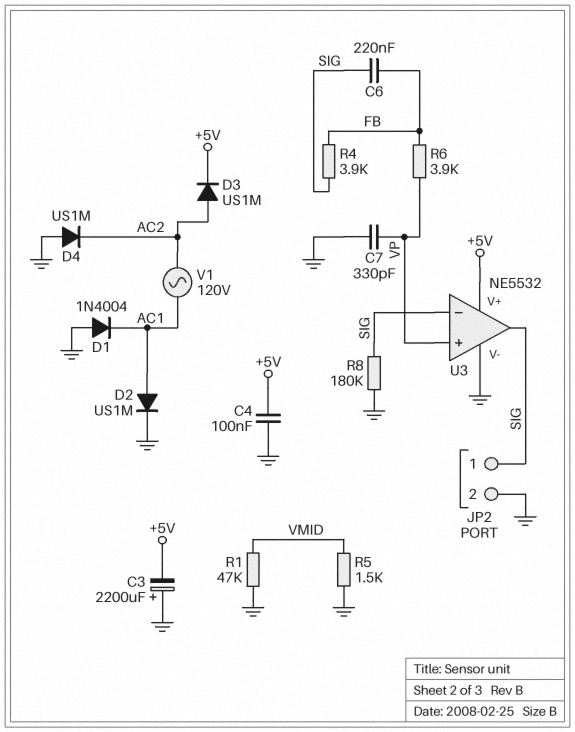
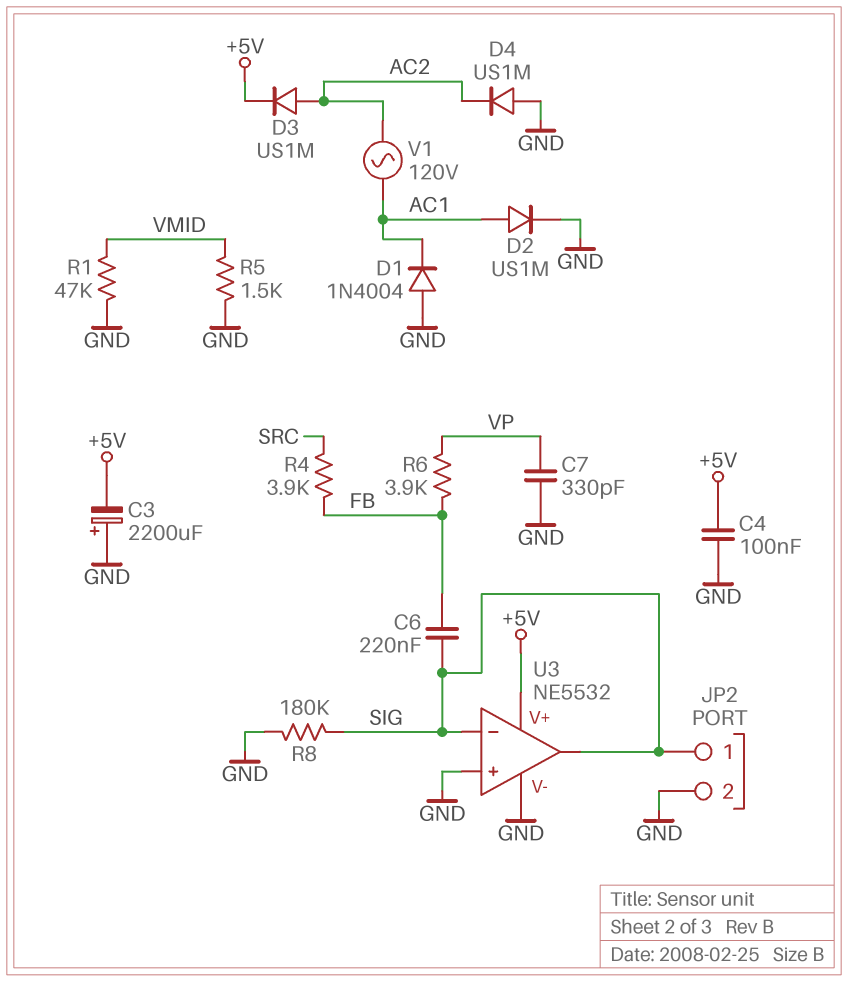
R4: 3.9k (FB, SIG) -> 3.9k (FB, SRC)
U3 pin in+: VP -> GND

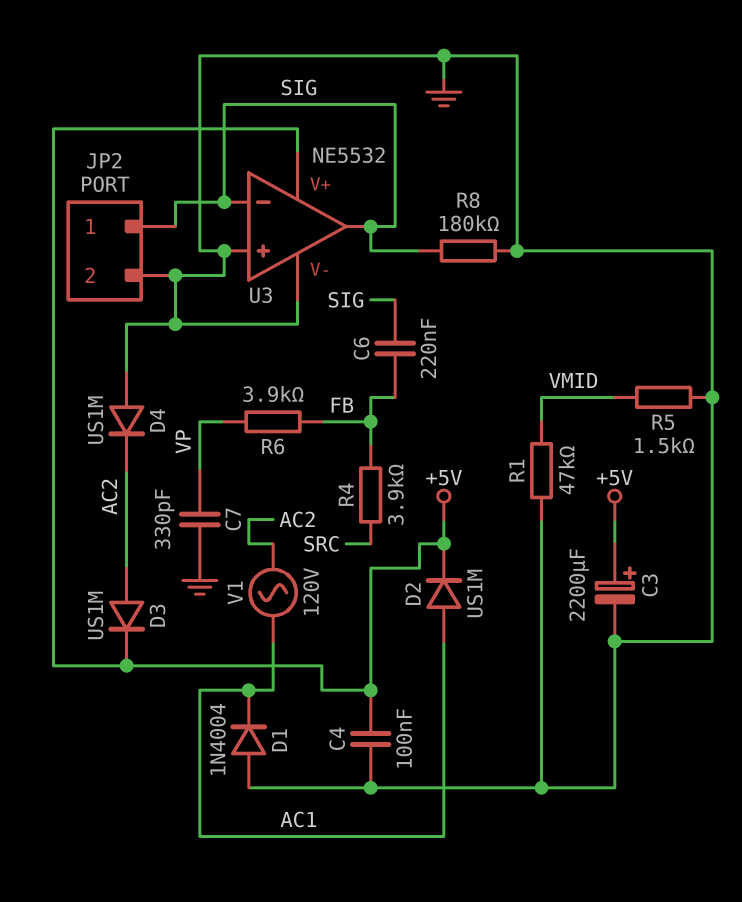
C3: 2200uF (plus GND, minus +5V) -> 2200uF (plus +5V, minus GND)
D2: diode US1M (A AC1, K GND) -> diode US1M (A AC1, K +5V)

